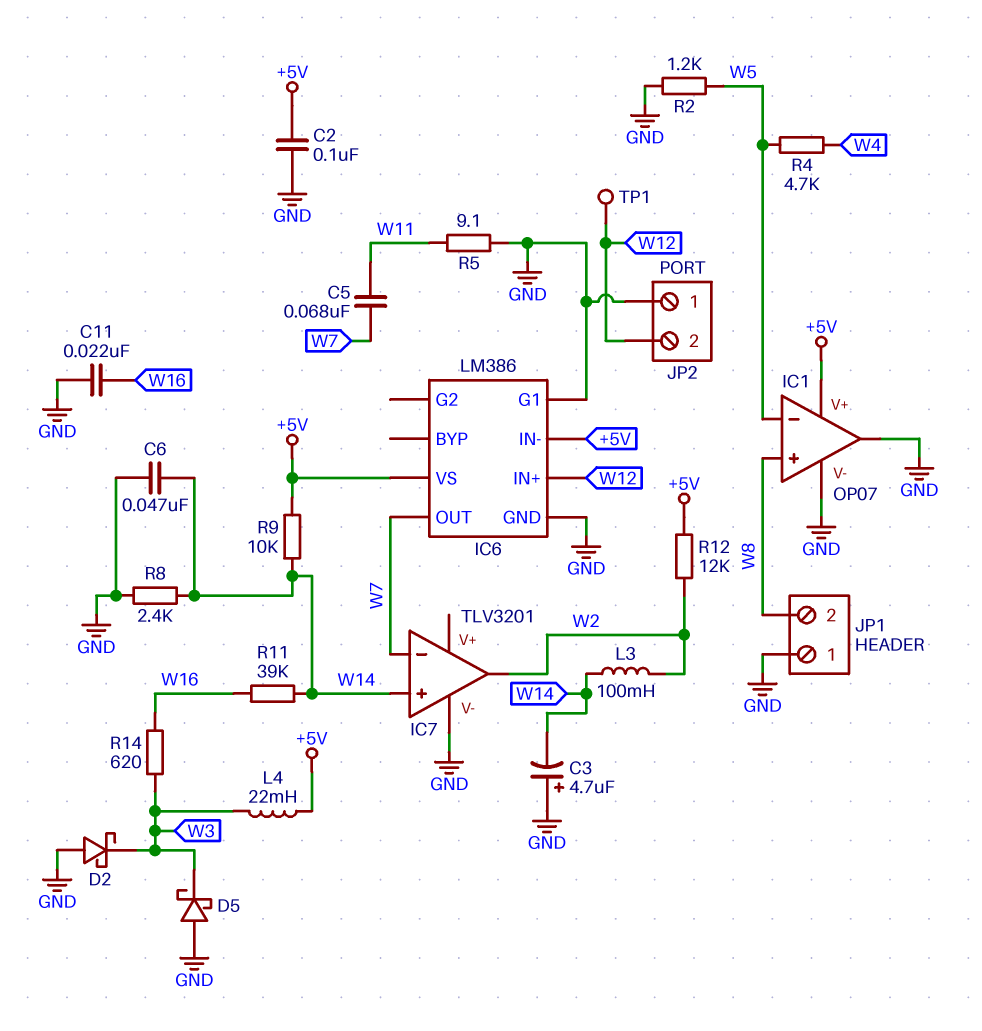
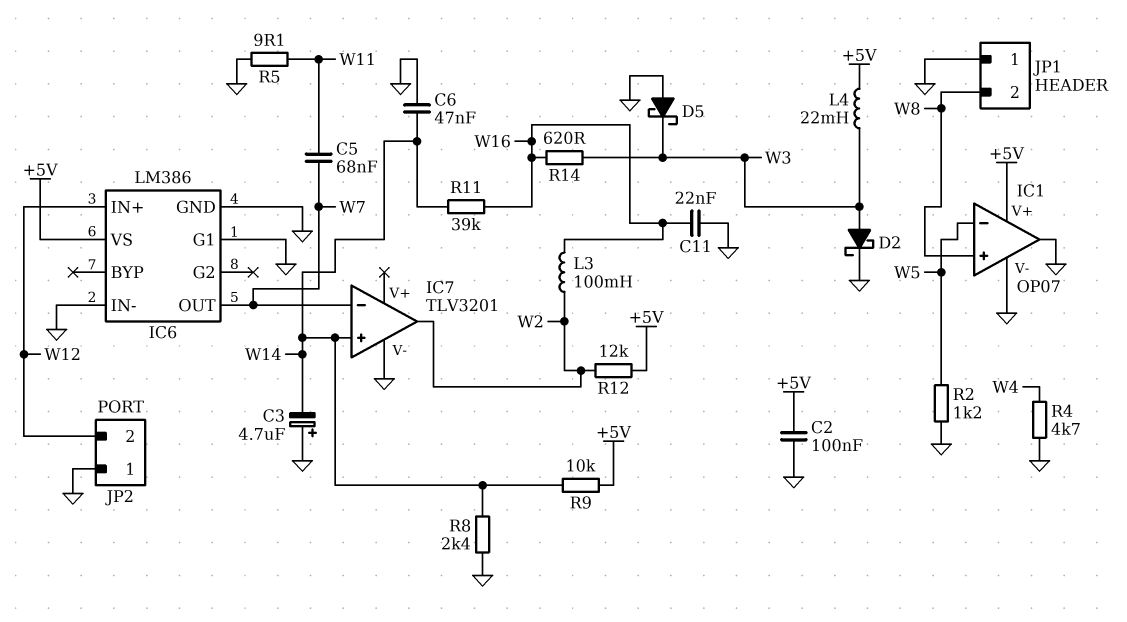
D2: schottky (A GND, K W3) -> schottky (A W3, K GND)
IC6 pin IN-: +5V -> GND
L3: 100mH (W2, W14) -> 100mH (W2, W16)
R4: 4.7k (W4, W5) -> 4.7k (GND, W4)
TP1: test point (W12) -> none

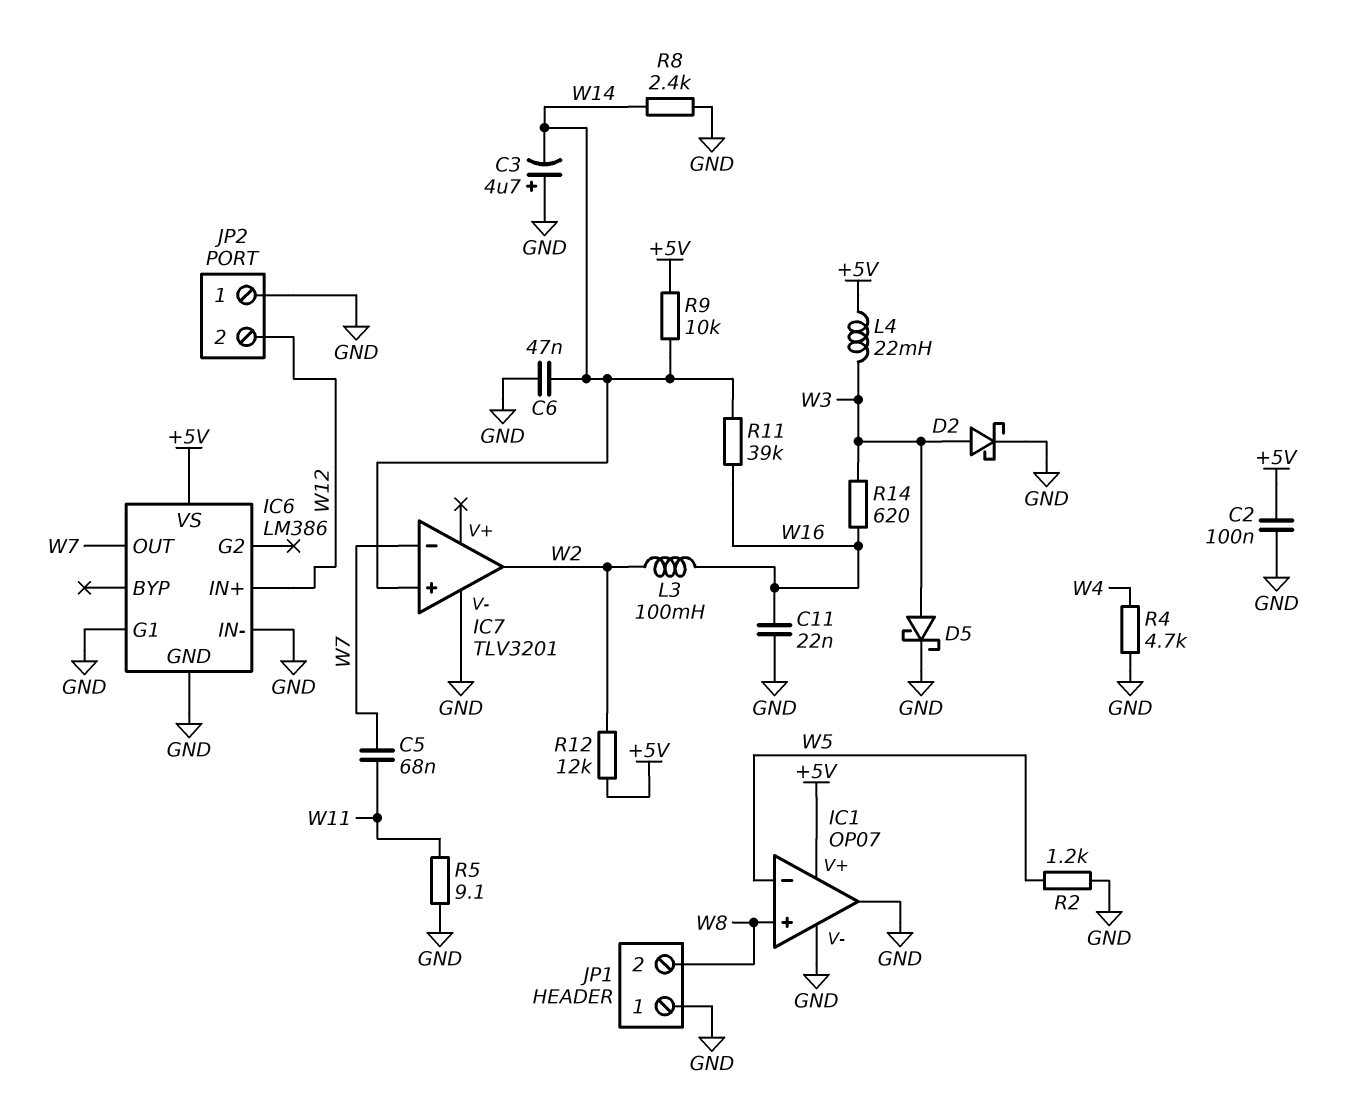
D5: schottky (A GND, K W3) -> schottky (A W3, K GND)

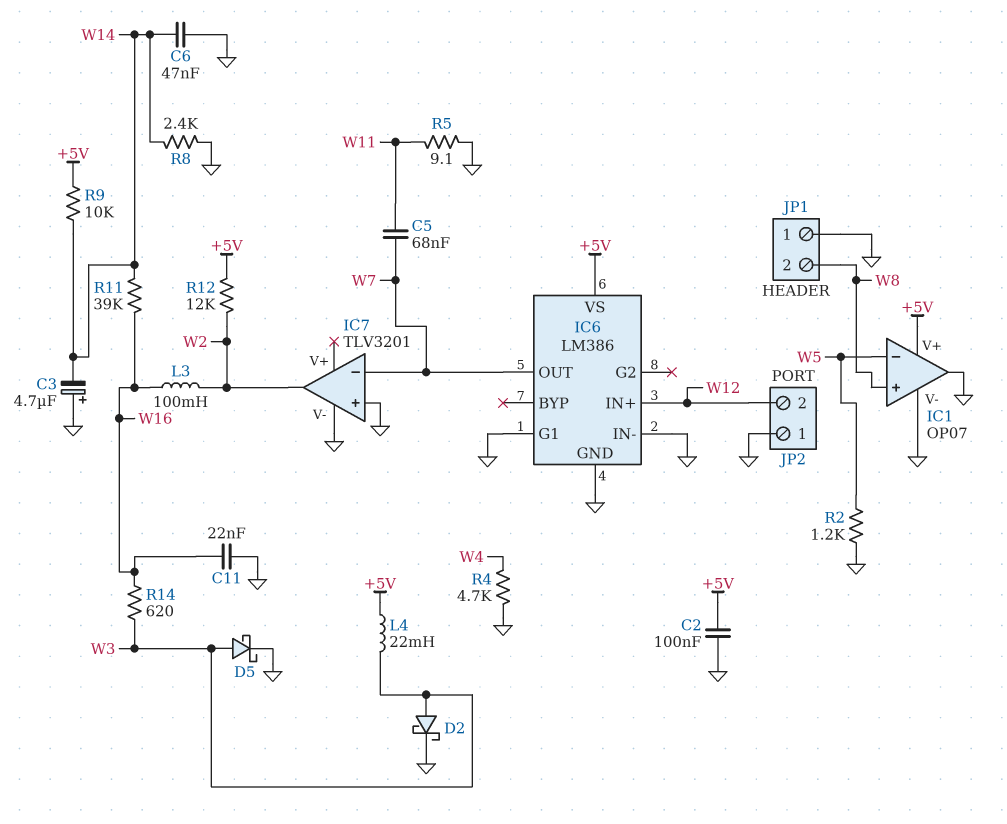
IC7 pin in+: W14 -> GND

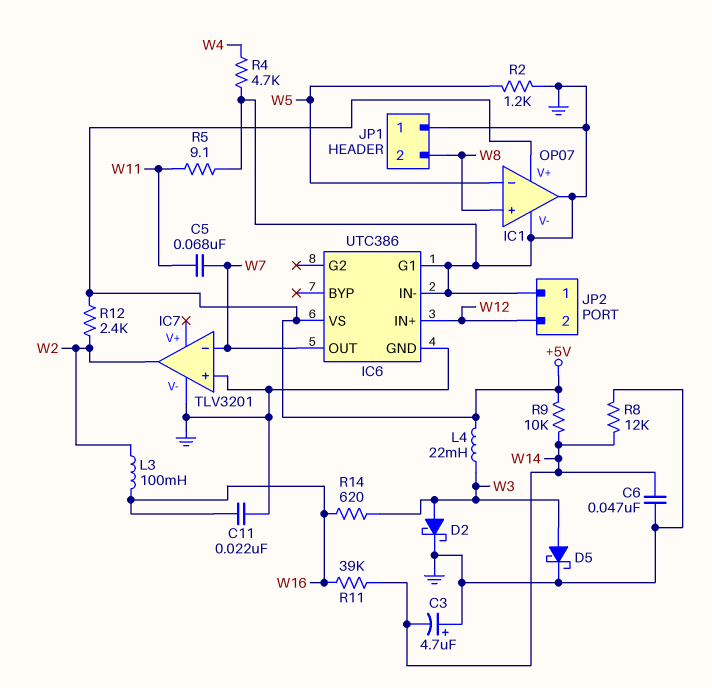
C2: 100nF (+5V, GND) -> none
IC6: LM386 -> UTC386
R8: 2.4k (GND, W14) -> 12k (GND, W14)
R12: 12k (+5V, W2) -> 2.4k (+5V, W2)

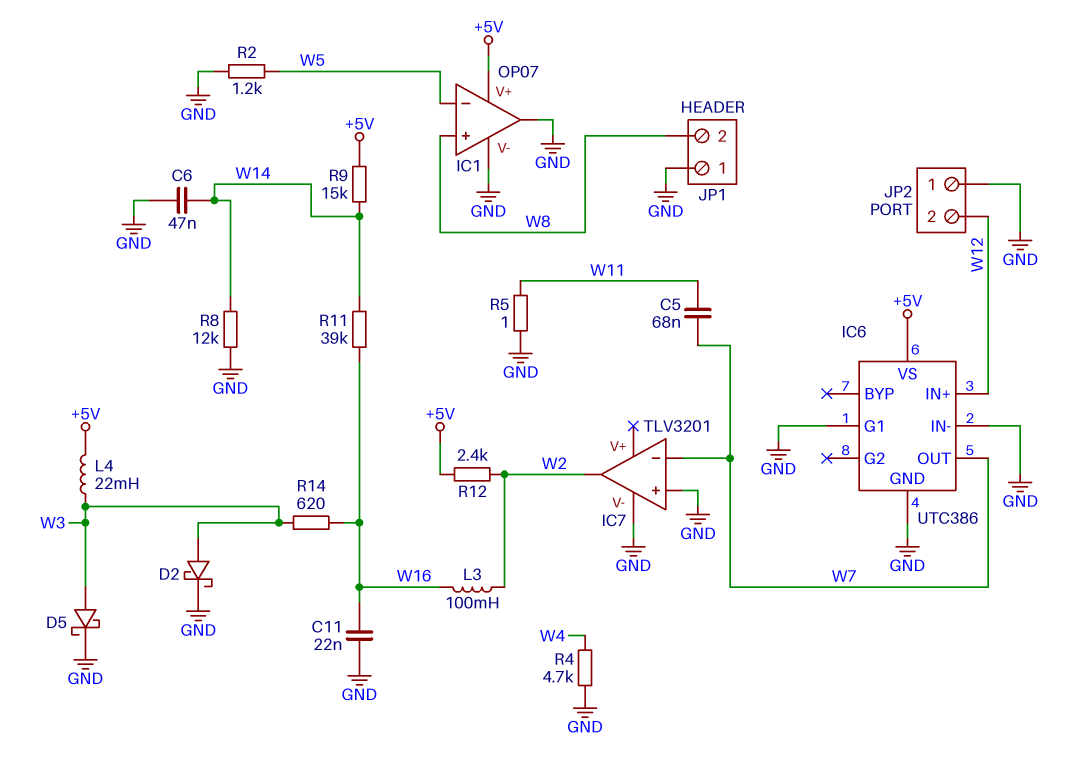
C3: 4.7uF (plus GND, minus W14) -> none
R5: 9.1 (GND, W11) -> 1 (GND, W11)
R9: 10k (+5V, W14) -> 15k (+5V, W14)

